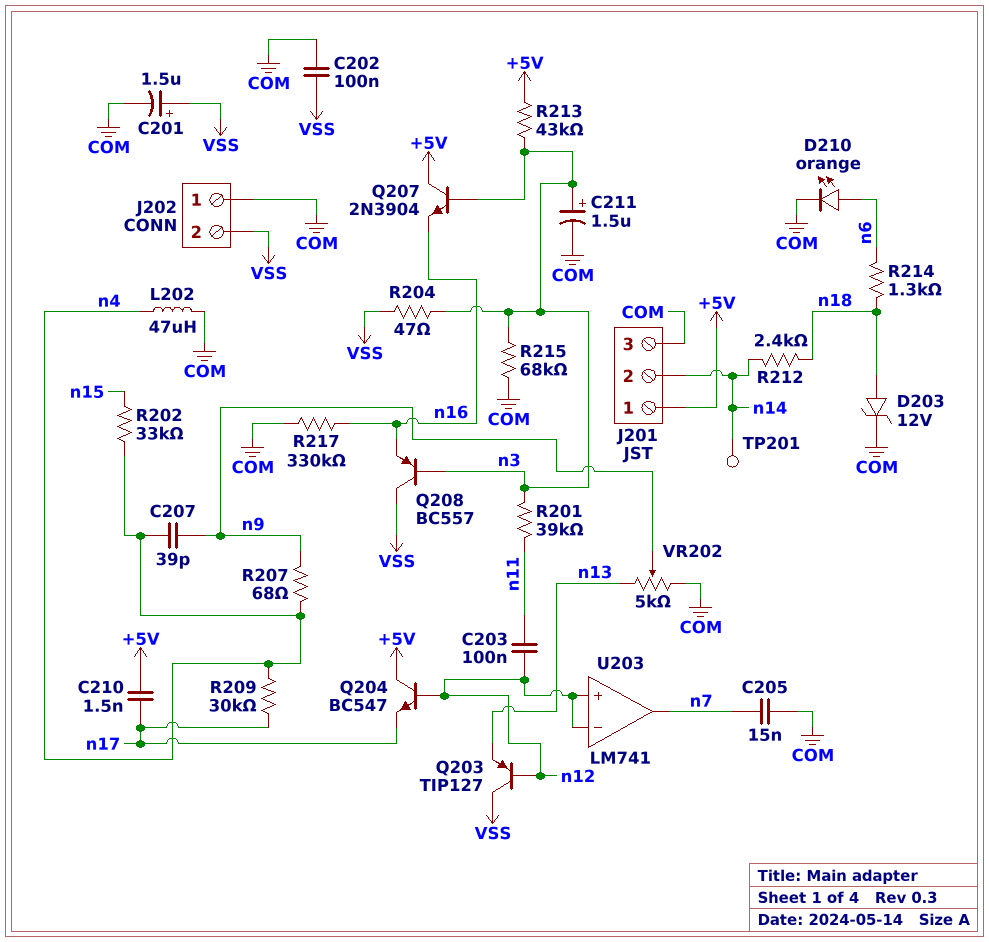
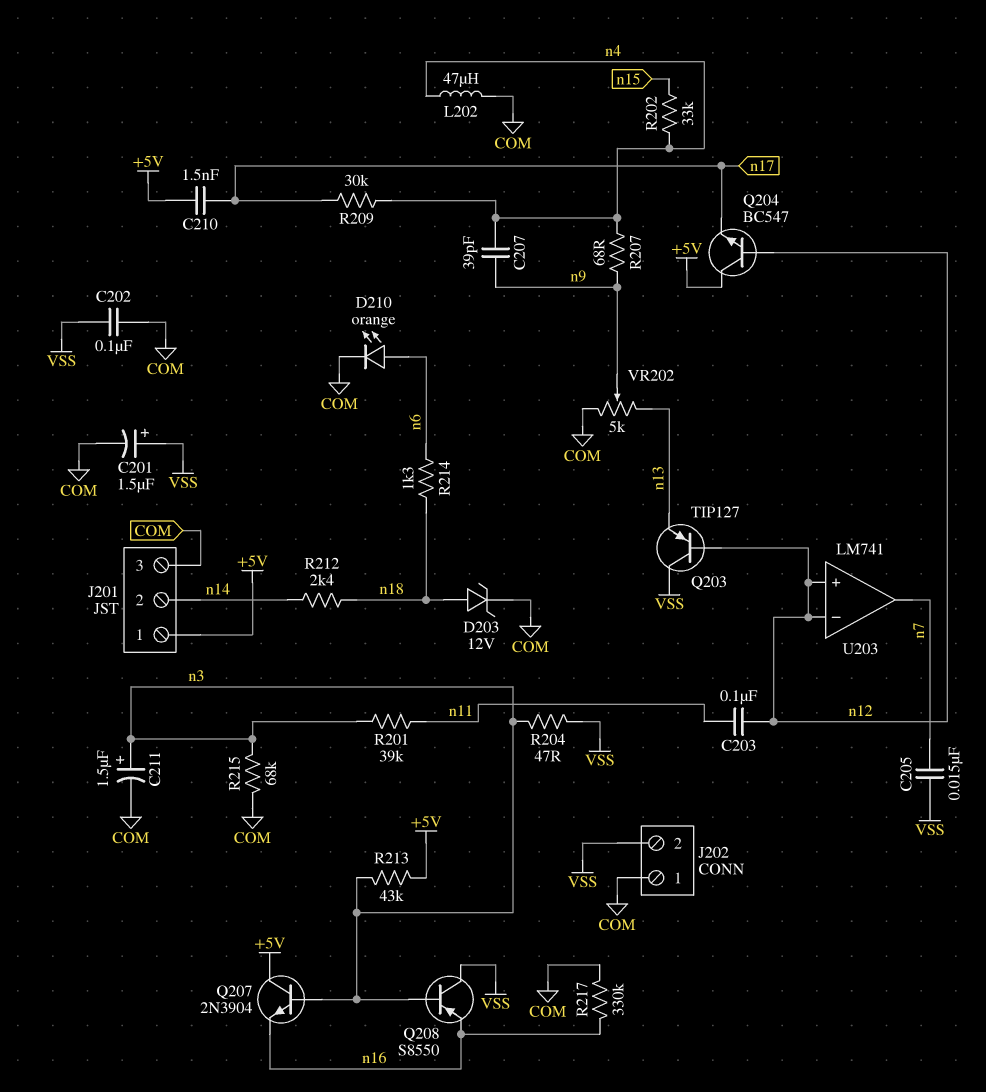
C205: 15nF (COM, n7) -> 15nF (VSS, n7)
Q208: PNP BC557 (B n3, C VSS, E n16) -> PNP S8550 (B n3, C VSS, E n16)
TP201: test point (n14) -> none

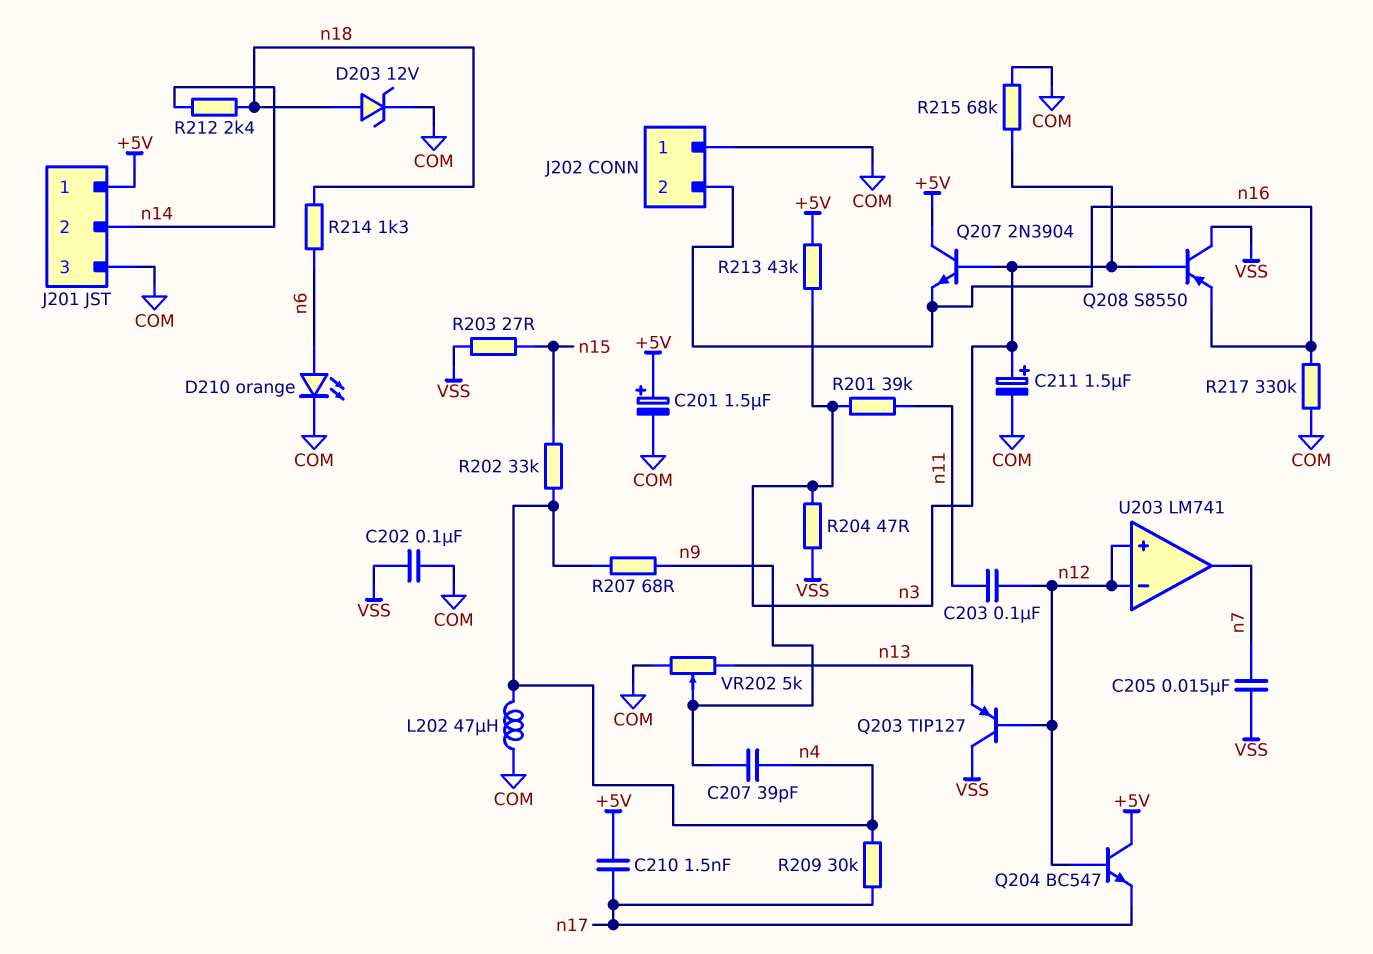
C201: 1.5uF (plus VSS, minus COM) -> 1.5uF (plus +5V, minus COM)
J202 pin 2: VSS -> n16
R203: none -> 27 (VSS, n15)

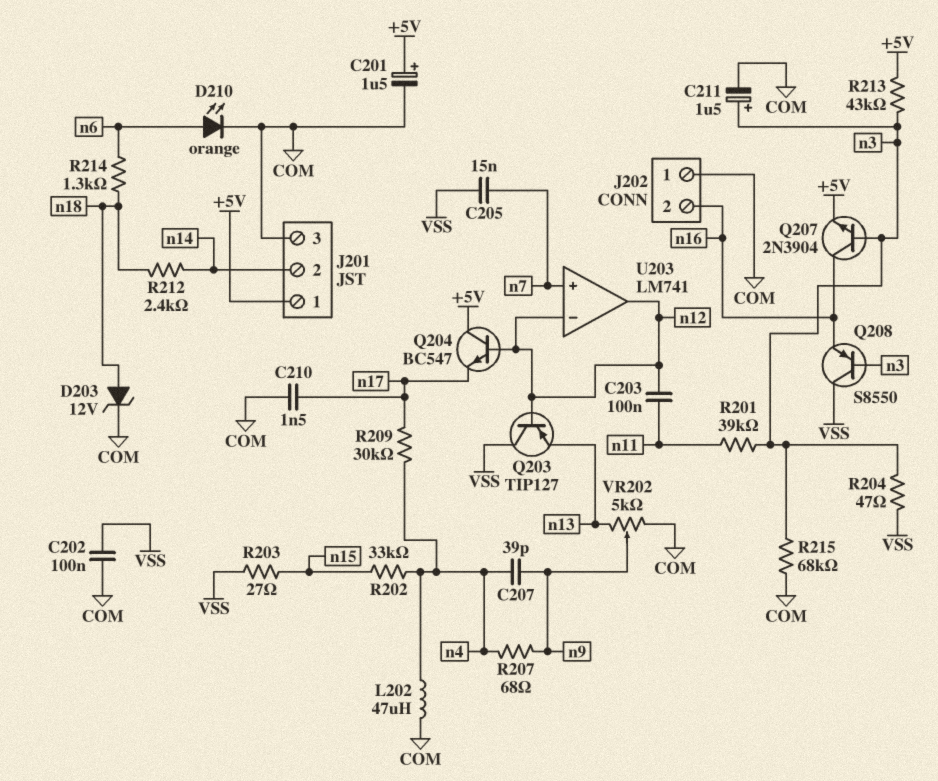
C210: 1.5nF (+5V, n17) -> 1.5nF (COM, n17)
Q207: NPN 2N3904 (B n3, C +5V, E n16) -> NPN 2N3904 (B n3, C n16, E +5V)
R217: 330k (COM, n16) -> none
U203 pin in+: n12 -> n7
U203 pin out: n7 -> n12

